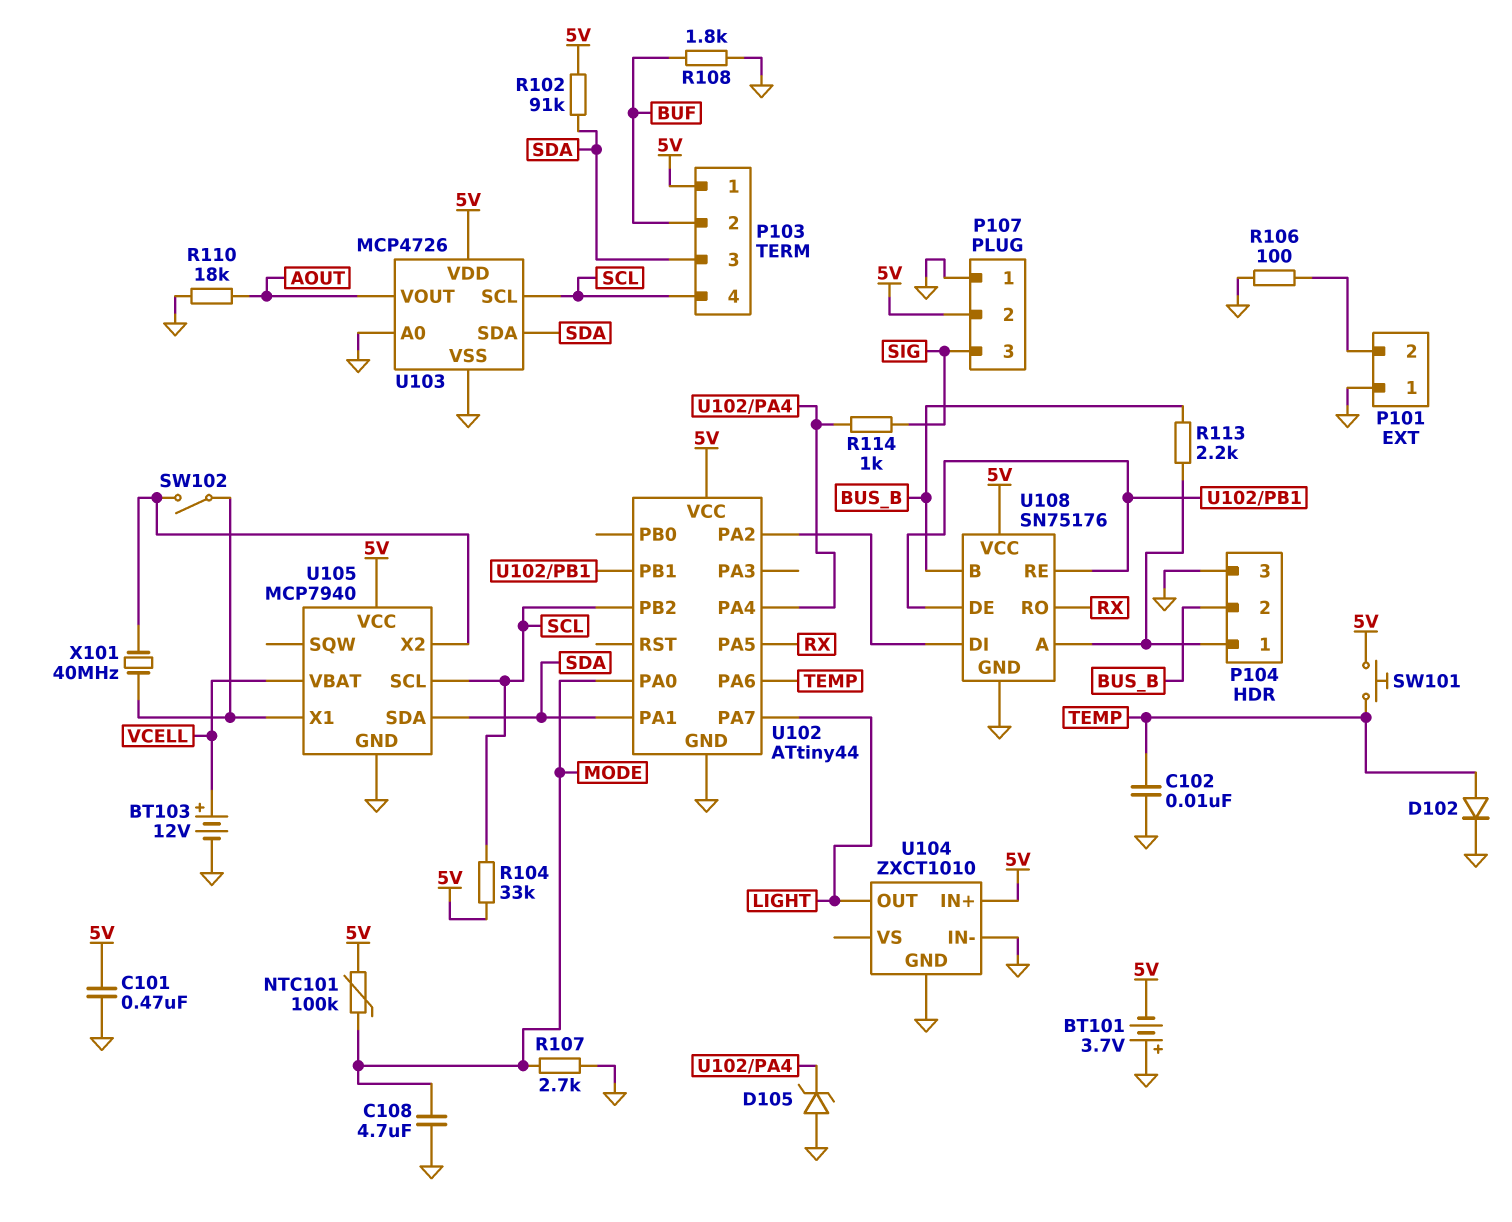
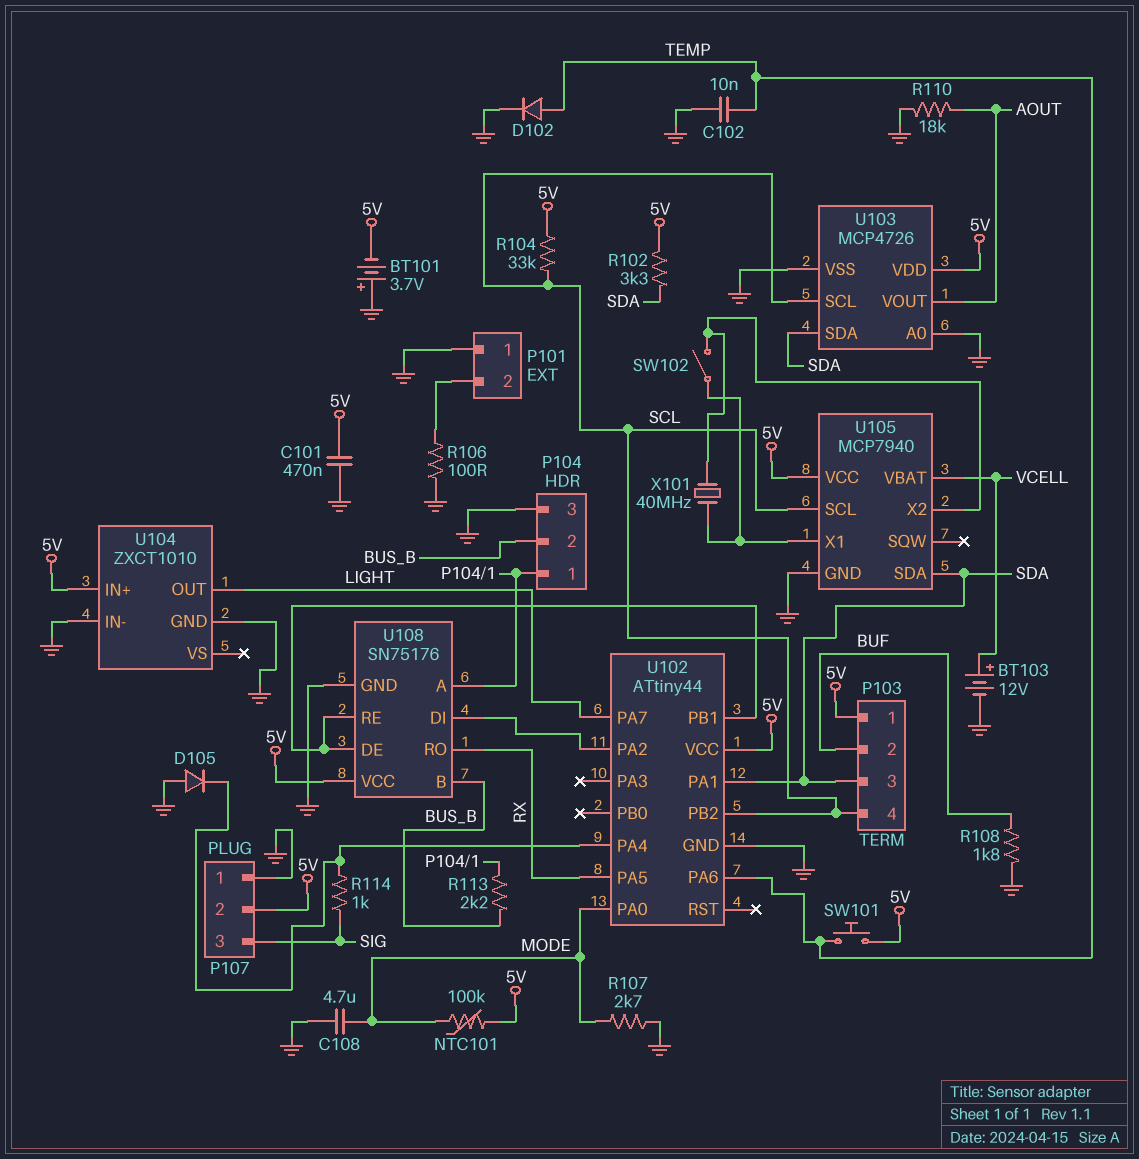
D105: zener (A GND, K U102/PA4) -> diode (A GND, K U102/PA4)
R102: 91k (5V, SDA) -> 3.3k (5V, SDA)

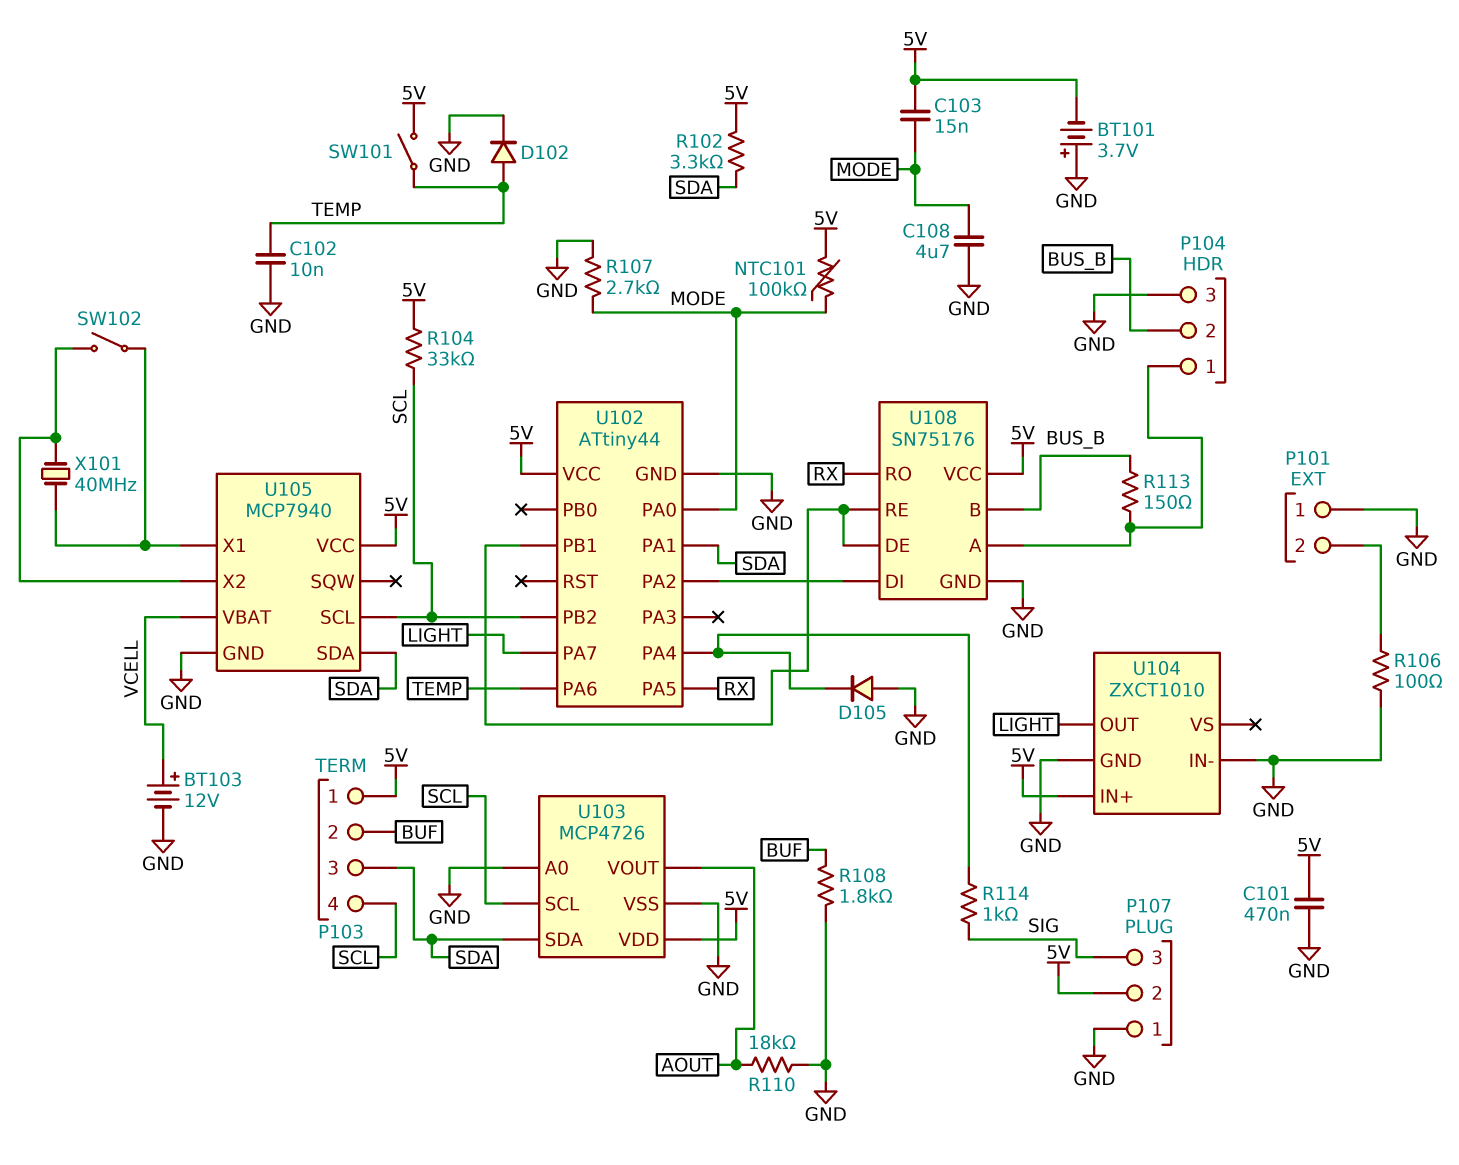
C103: none -> 15nF (5V, MODE)
R113: 2.2k (BUS_B, P104/1) -> 150 (BUS_B, P104/1)
SW101: button (5V, TEMP) -> switch (5V, TEMP)

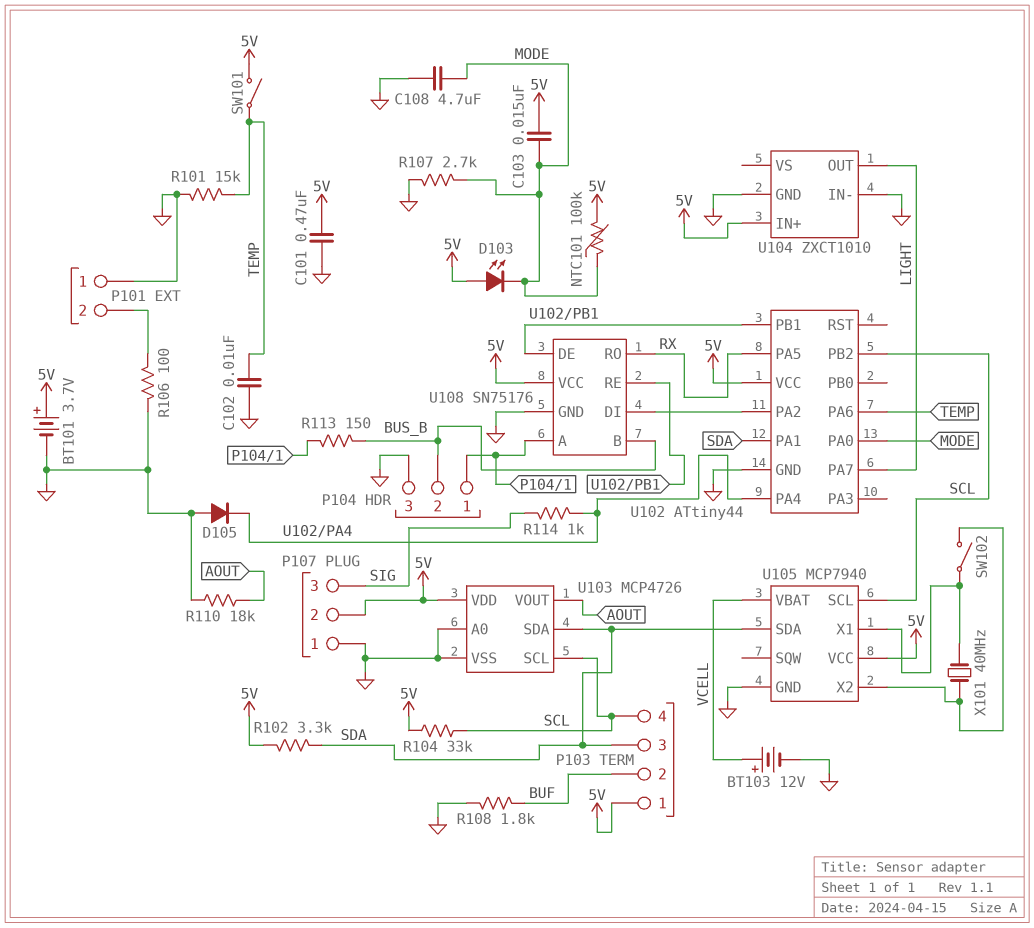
BT101: 3.7V (plus GND, minus 5V) -> 3.7V (plus 5V, minus GND)
D102: diode (A TEMP, K GND) -> none
D103: none -> LED (A 5V, K MODE)
R101: none -> 15k (GND, TEMP)

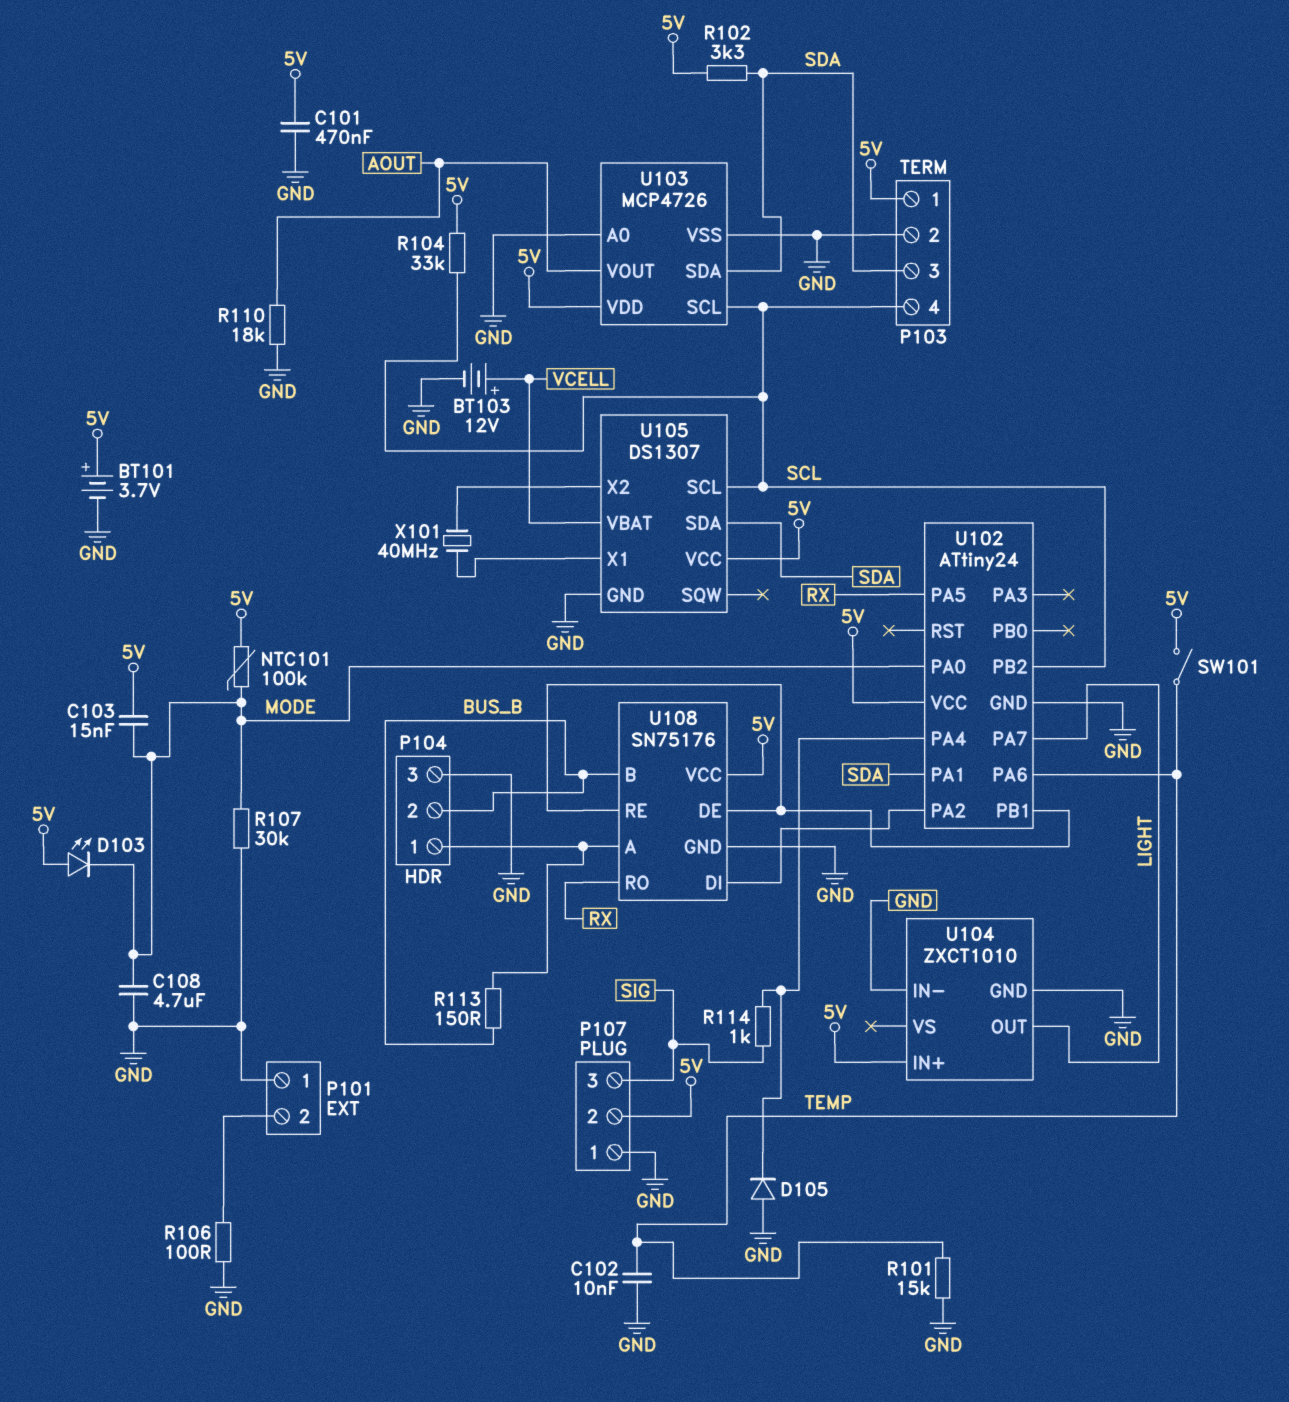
P103 pin 2: BUF -> GND
R107: 2.7k (GND, MODE) -> 30k (GND, MODE)
R108: 1.8k (BUF, GND) -> none
SW102: switch (U105/X1, U105/X2) -> none
U102: ATtiny44 -> ATtiny24
U105: MCP7940 -> DS1307

